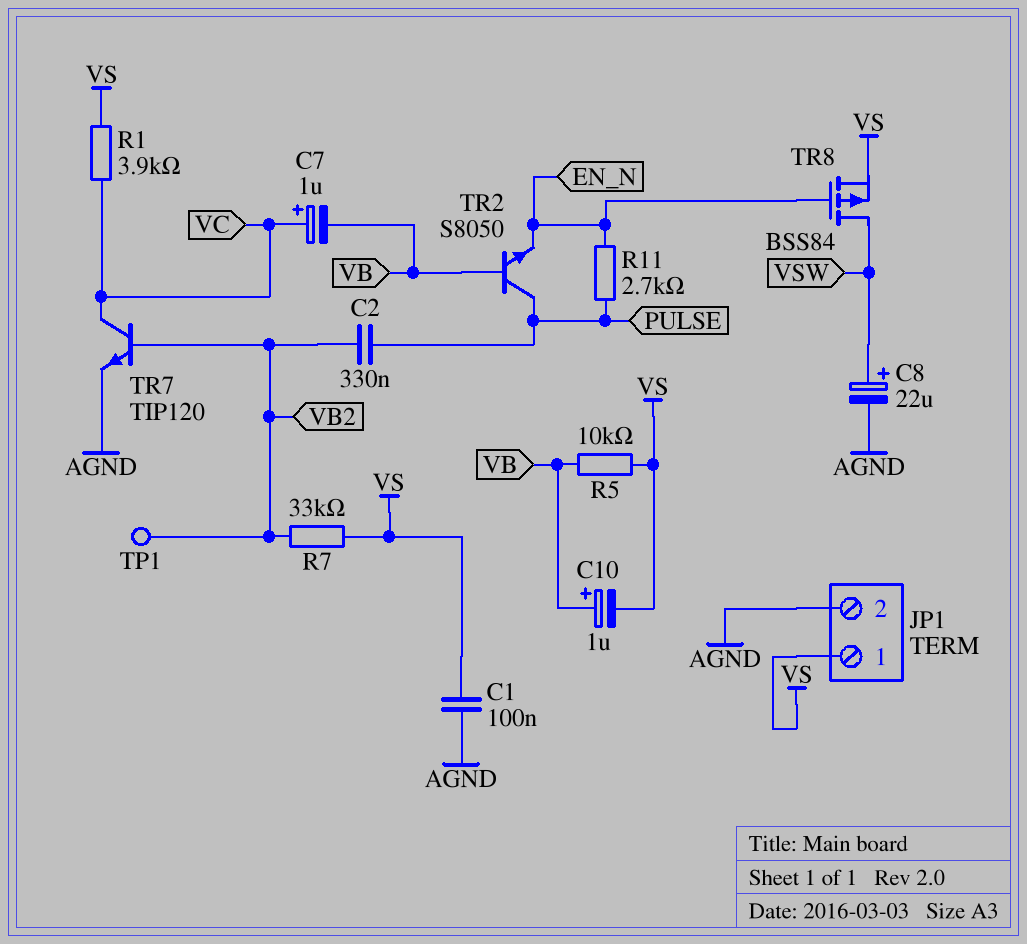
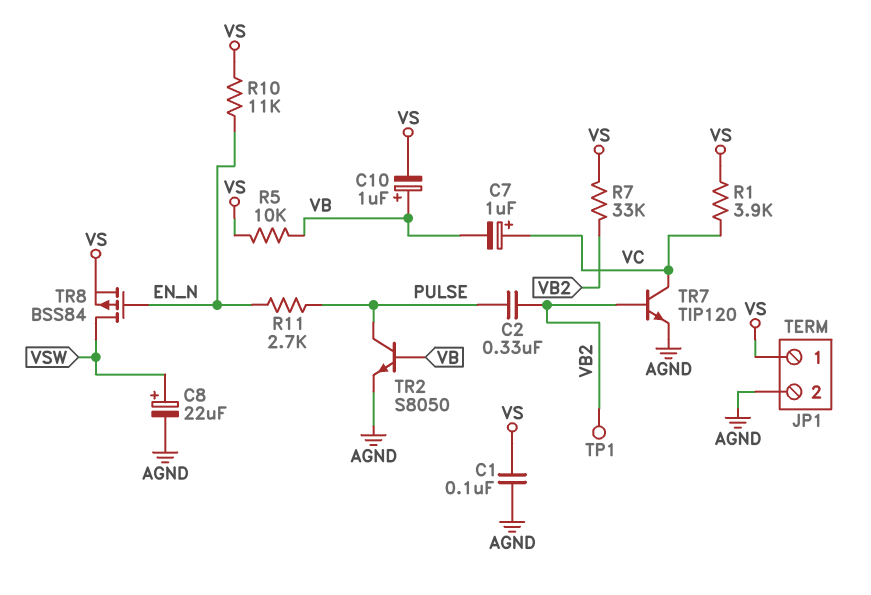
R10: none -> 11k (EN_N, VS)
TR2: NPN S8050 (B VB, C PULSE, E EN_N) -> NPN S8050 (B VB, C PULSE, E AGND)

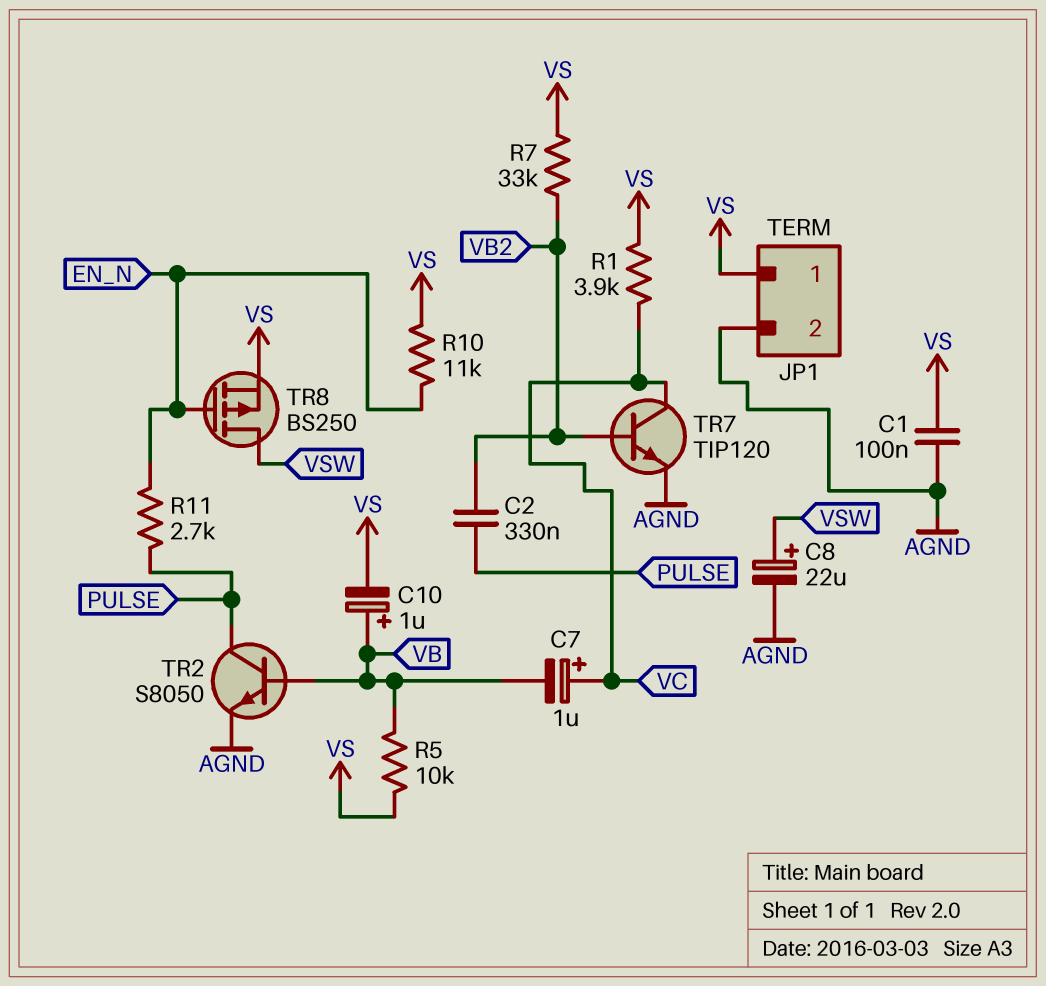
TP1: test point (VB2) -> none
TR8: PMOS BSS84 (G EN_N, D VSW, S VS) -> PMOS BS250 (G EN_N, D VSW, S VS)

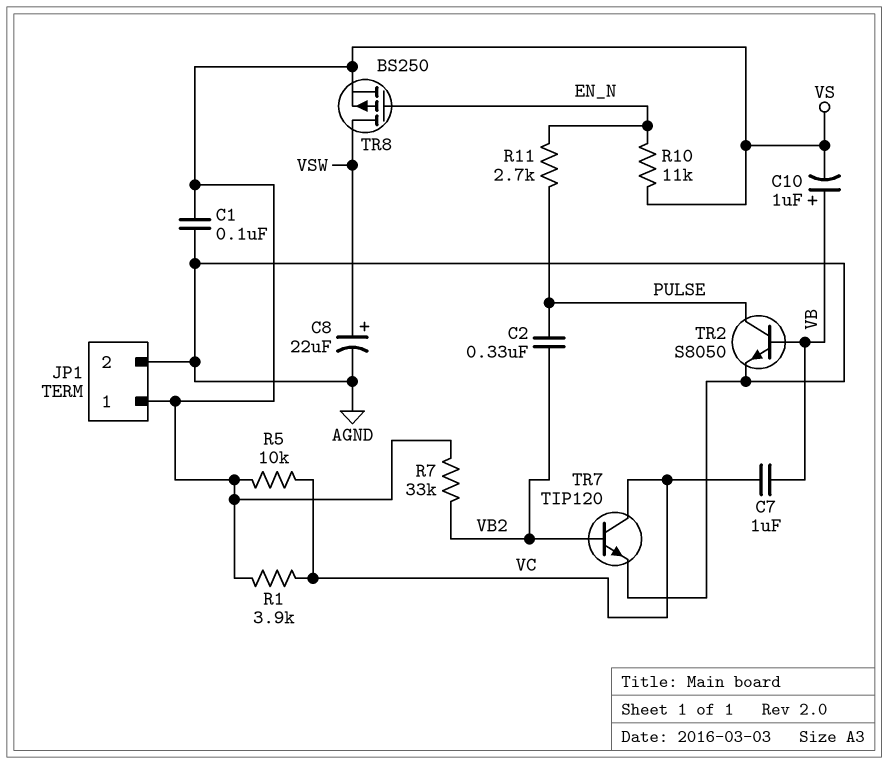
C7: 1uF (plus VC, minus VB) -> 1uF (VB, VC)
R5: 10k (VB, VS) -> 10k (VC, VS)

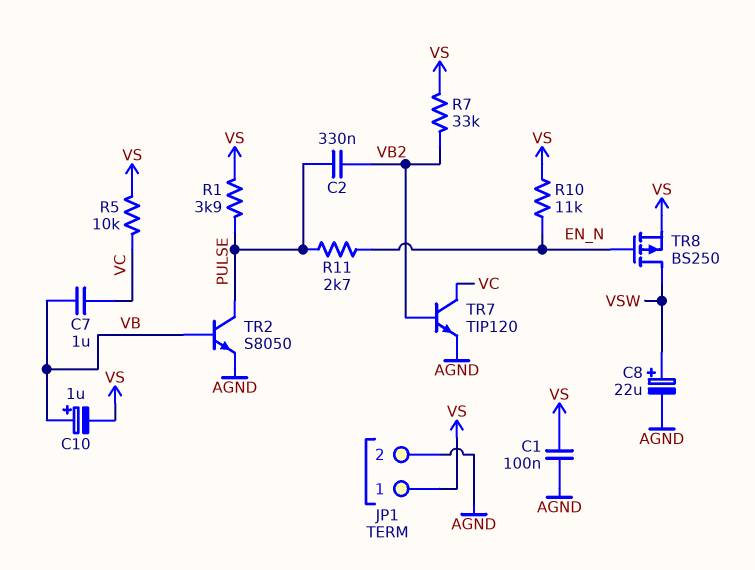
R1: 3.9k (VC, VS) -> 3.9k (PULSE, VS)

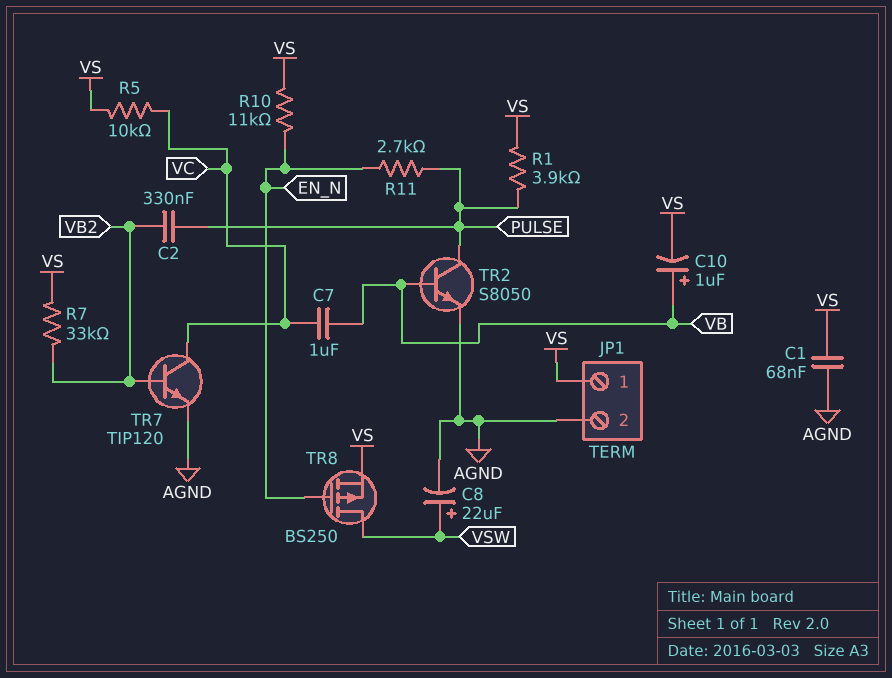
C1: 100nF (AGND, VS) -> 68nF (AGND, VS)

